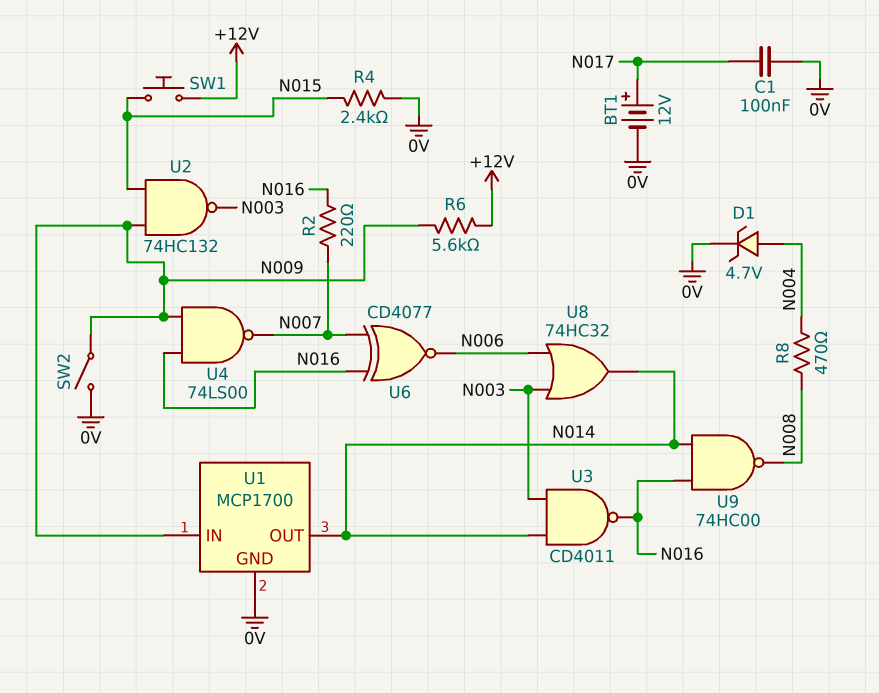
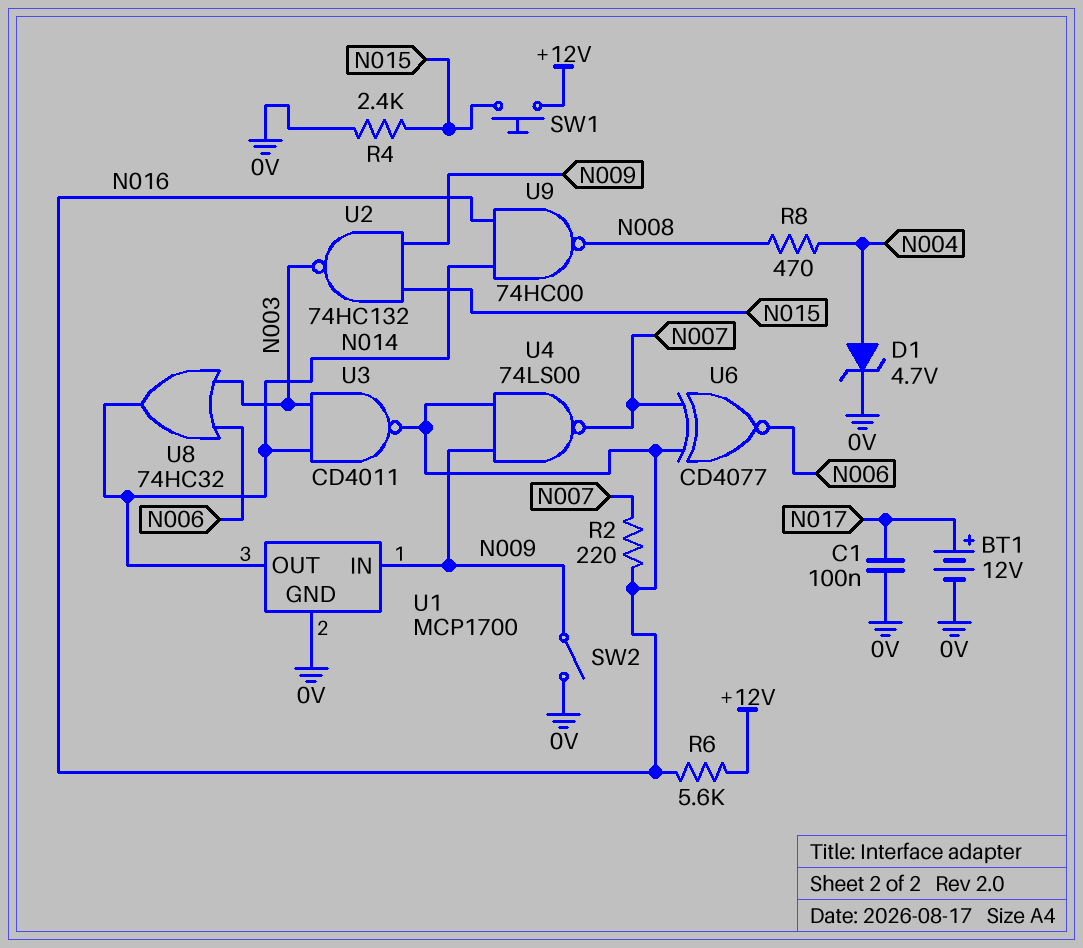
R6: 5.6k (+12V, N009) -> 5.6k (+12V, N016)

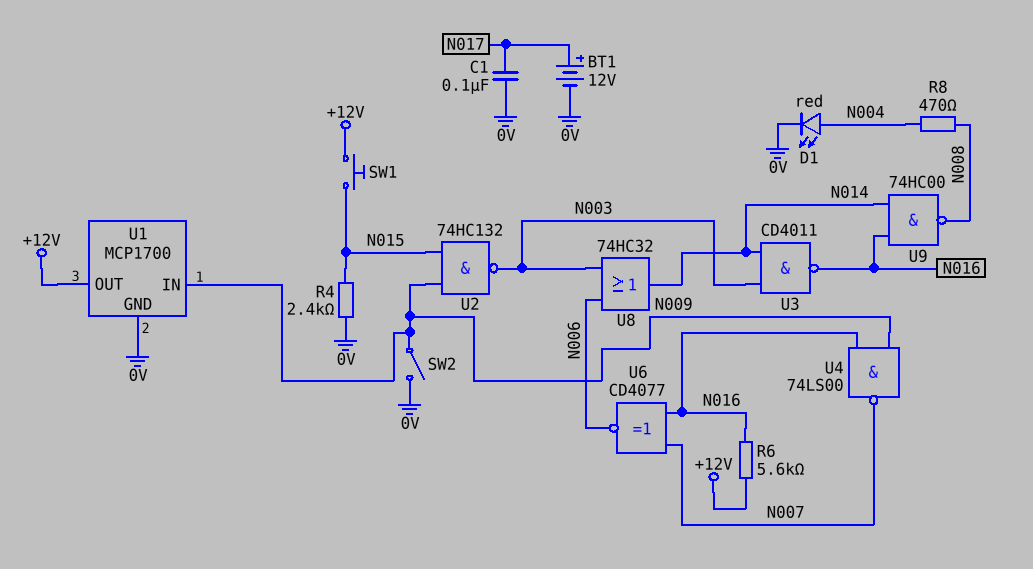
D1: zener 4.7V (A N004, K 0V) -> LED red (A N004, K 0V)
R2: 220 (N007, N016) -> none
U1 pin OUT: N014 -> +12V

